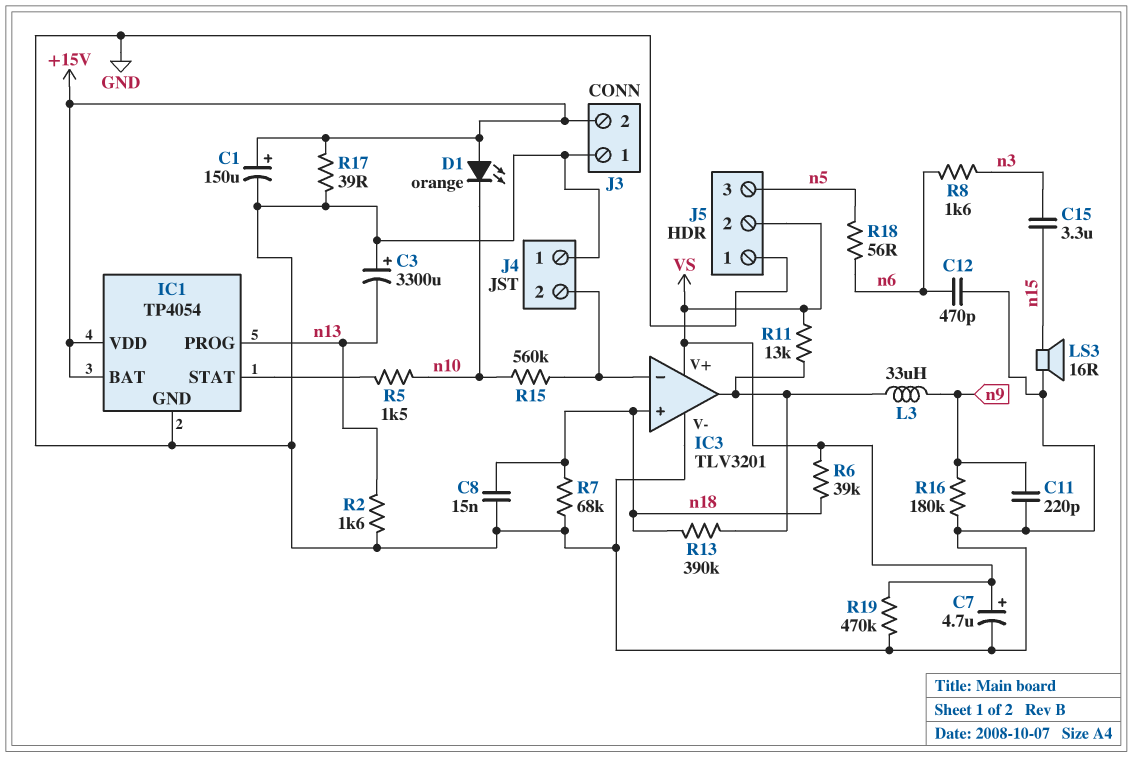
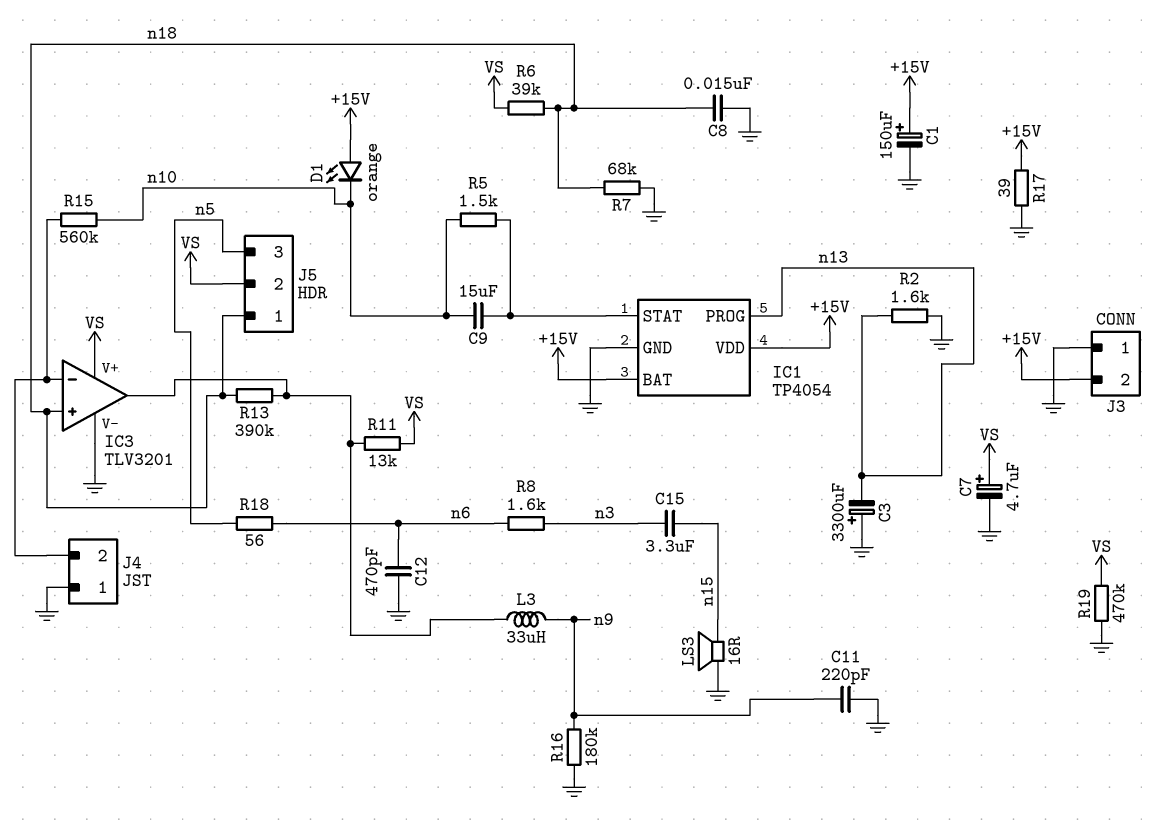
C9: none -> 15uF (IC1/STAT, n10)
J5 pin 1: GND -> n18

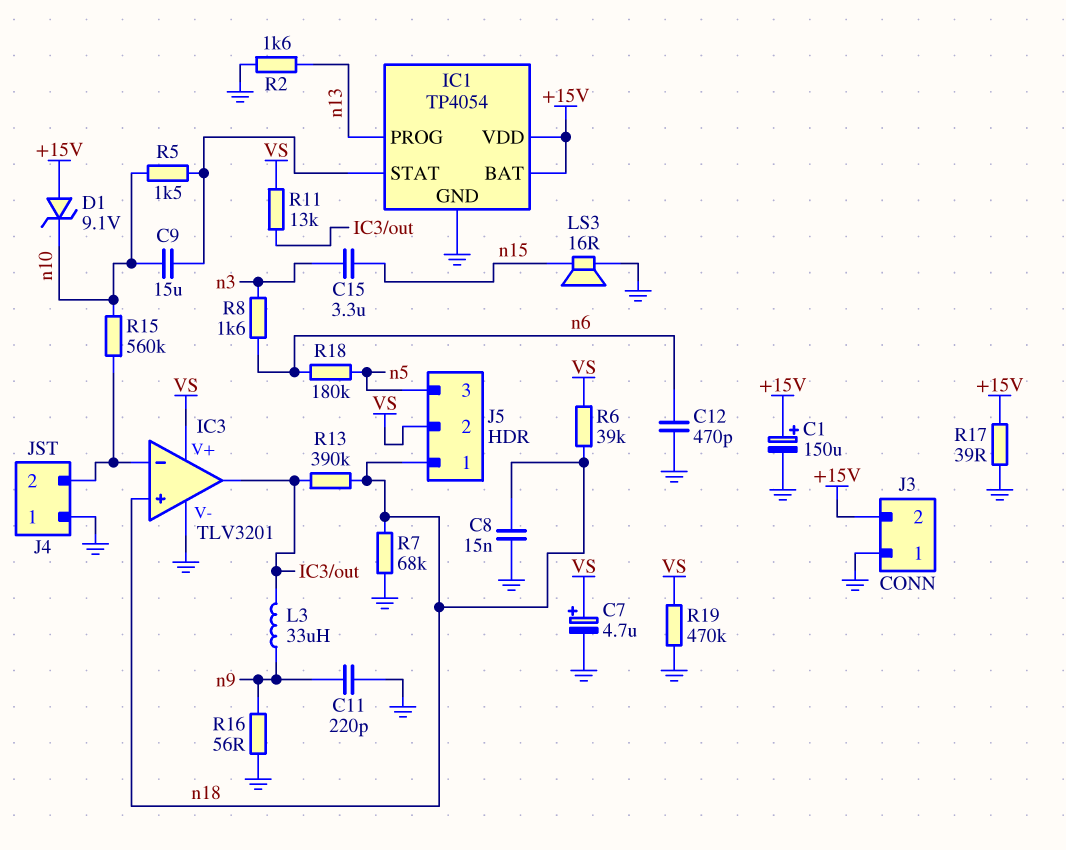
C3: 3300uF (plus GND, minus n13) -> none
D1: LED orange (A +15V, K n10) -> zener 9.1V (A +15V, K n10)
R16: 180k (GND, n9) -> 56 (GND, n9)
R18: 56 (n5, n6) -> 180k (n5, n6)

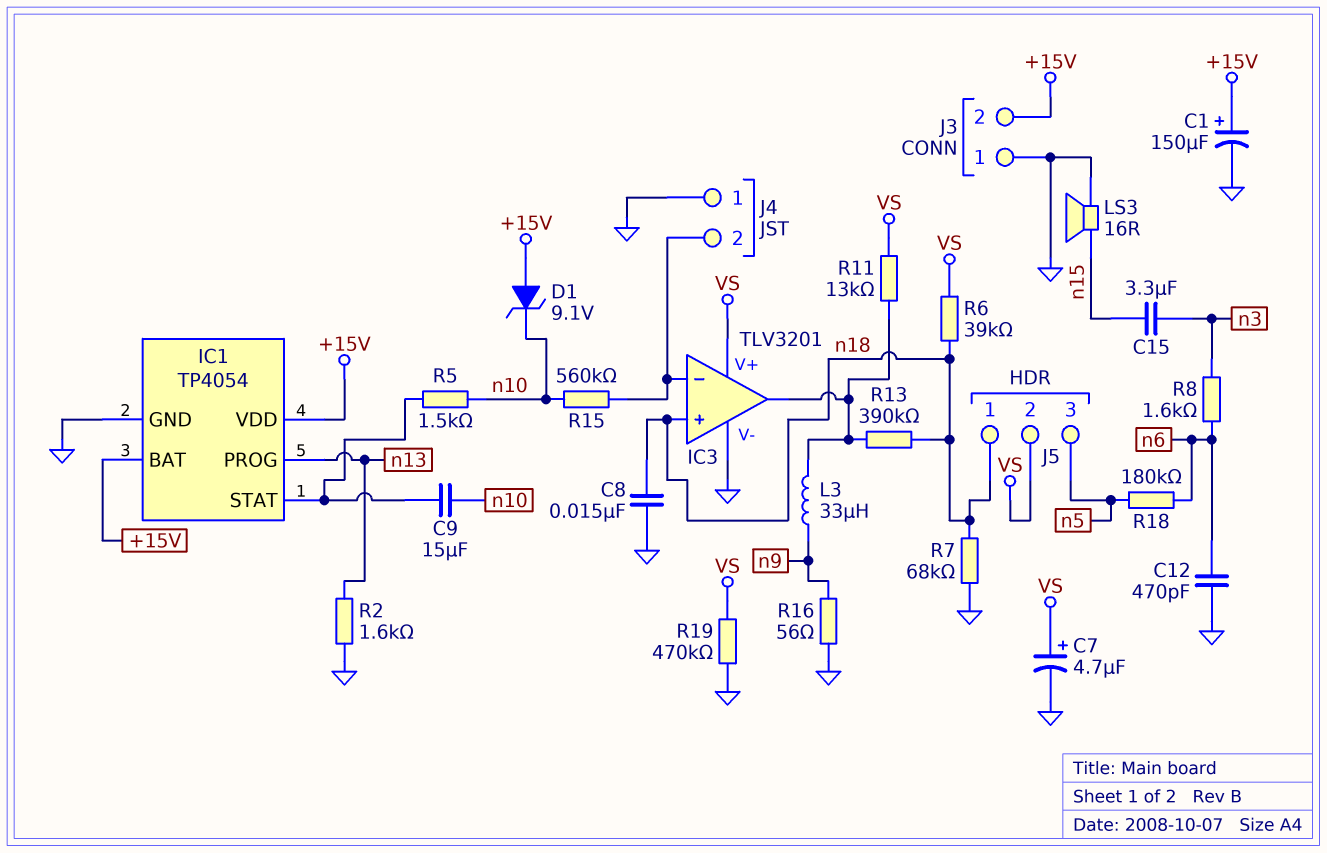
C11: 220pF (GND, n9) -> none
R17: 39 (+15V, GND) -> none

